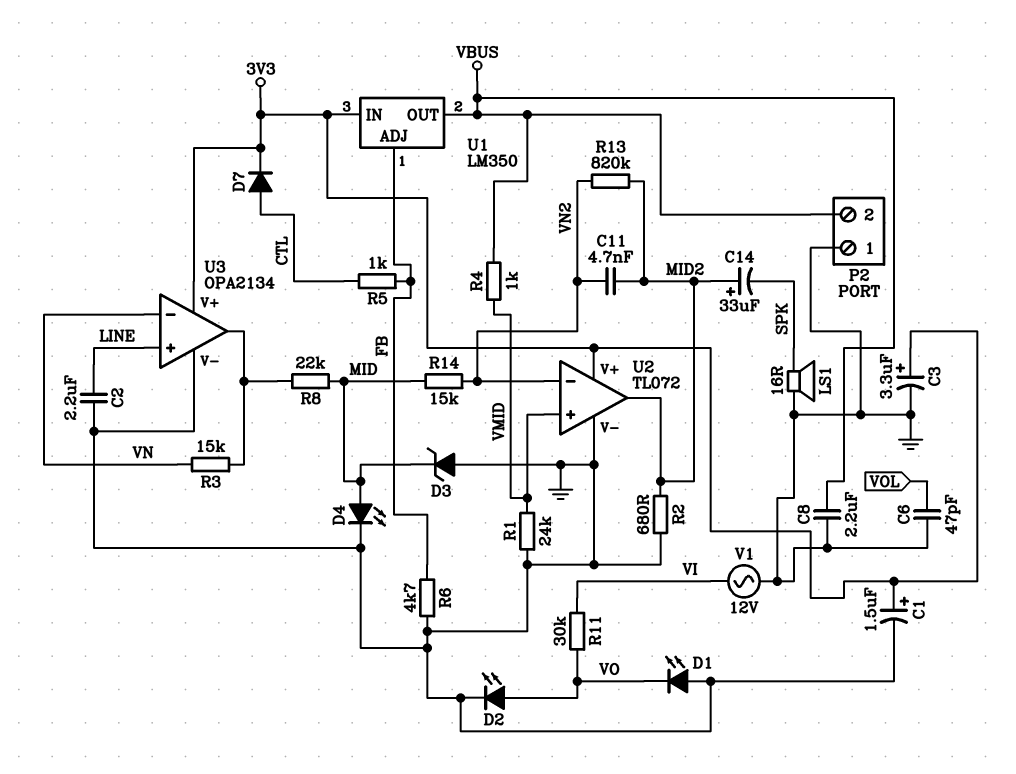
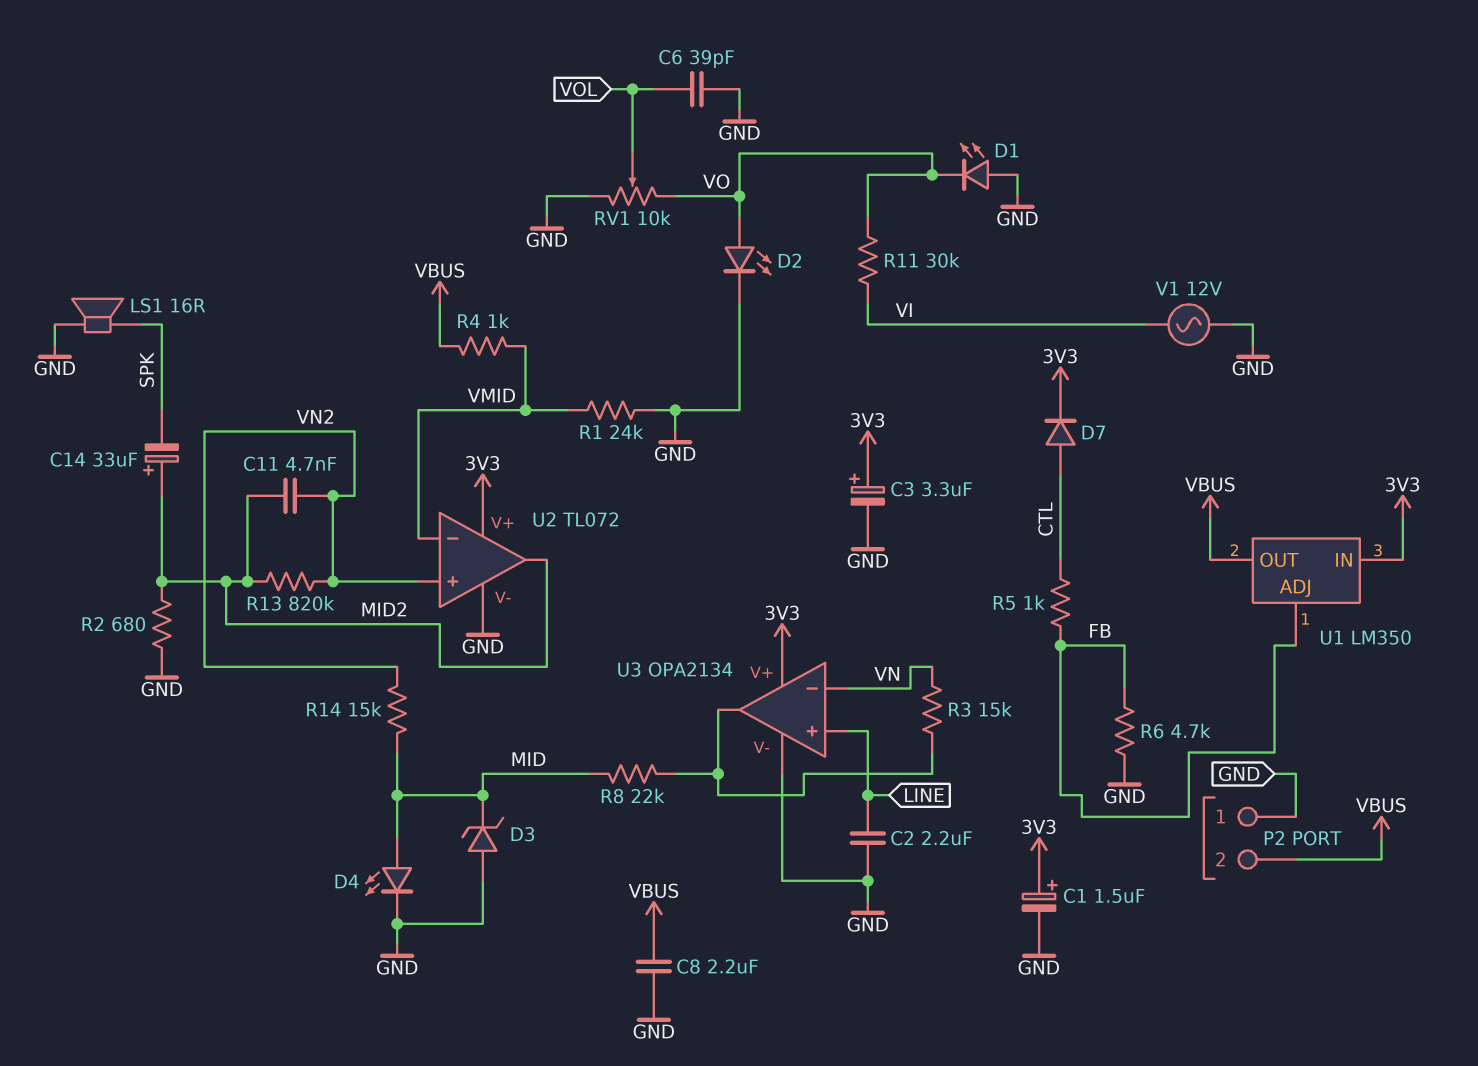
C6: 47pF (GND, VOL) -> 39pF (GND, VOL)
RV1: none -> 10k (GND, VO, wiper VOL)
U2 pin in+: VMID -> VN2
U2 pin in-: VN2 -> VMID

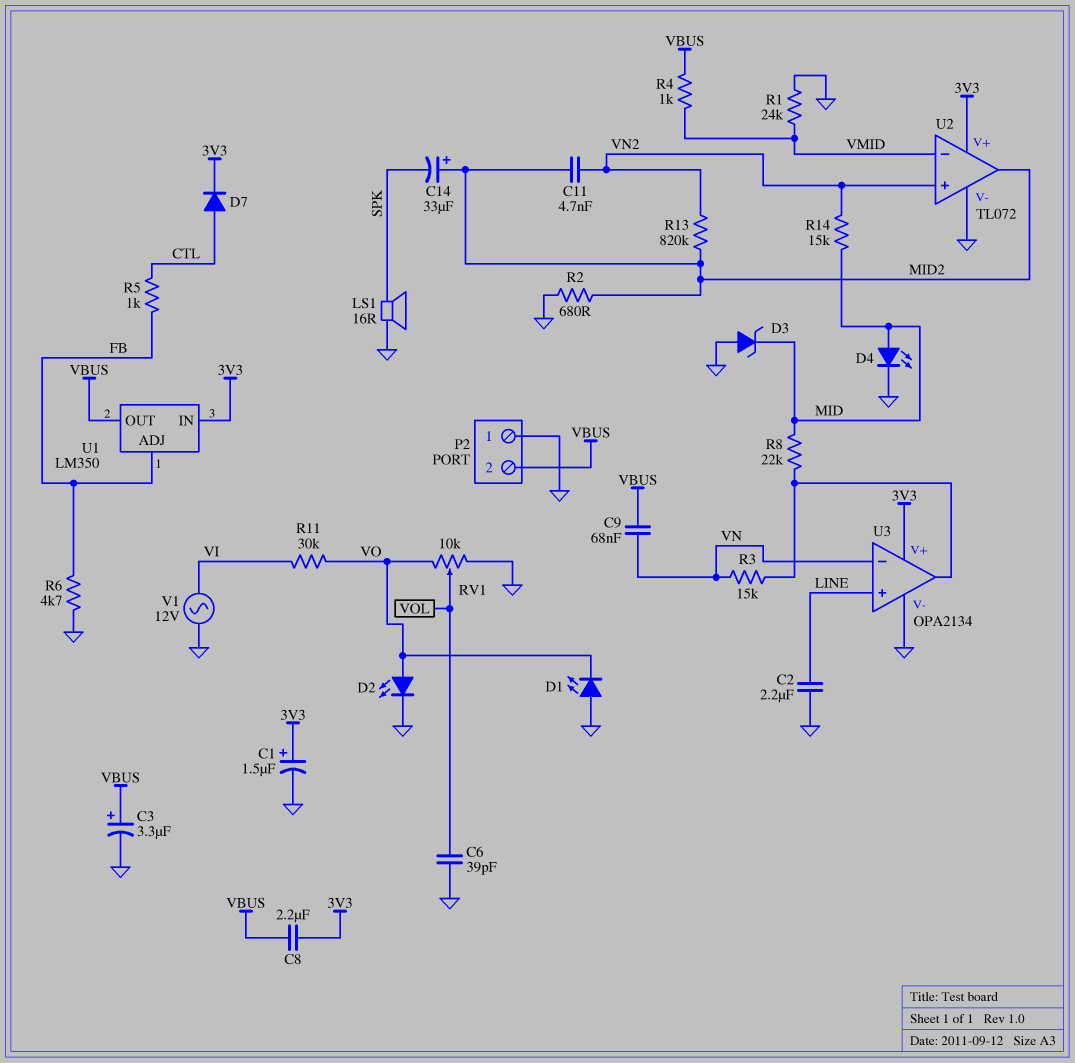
C3: 3.3uF (plus 3V3, minus GND) -> 3.3uF (plus VBUS, minus GND)
C8: 2.2uF (GND, VBUS) -> 2.2uF (3V3, VBUS)
C9: none -> 68nF (VBUS, VN)

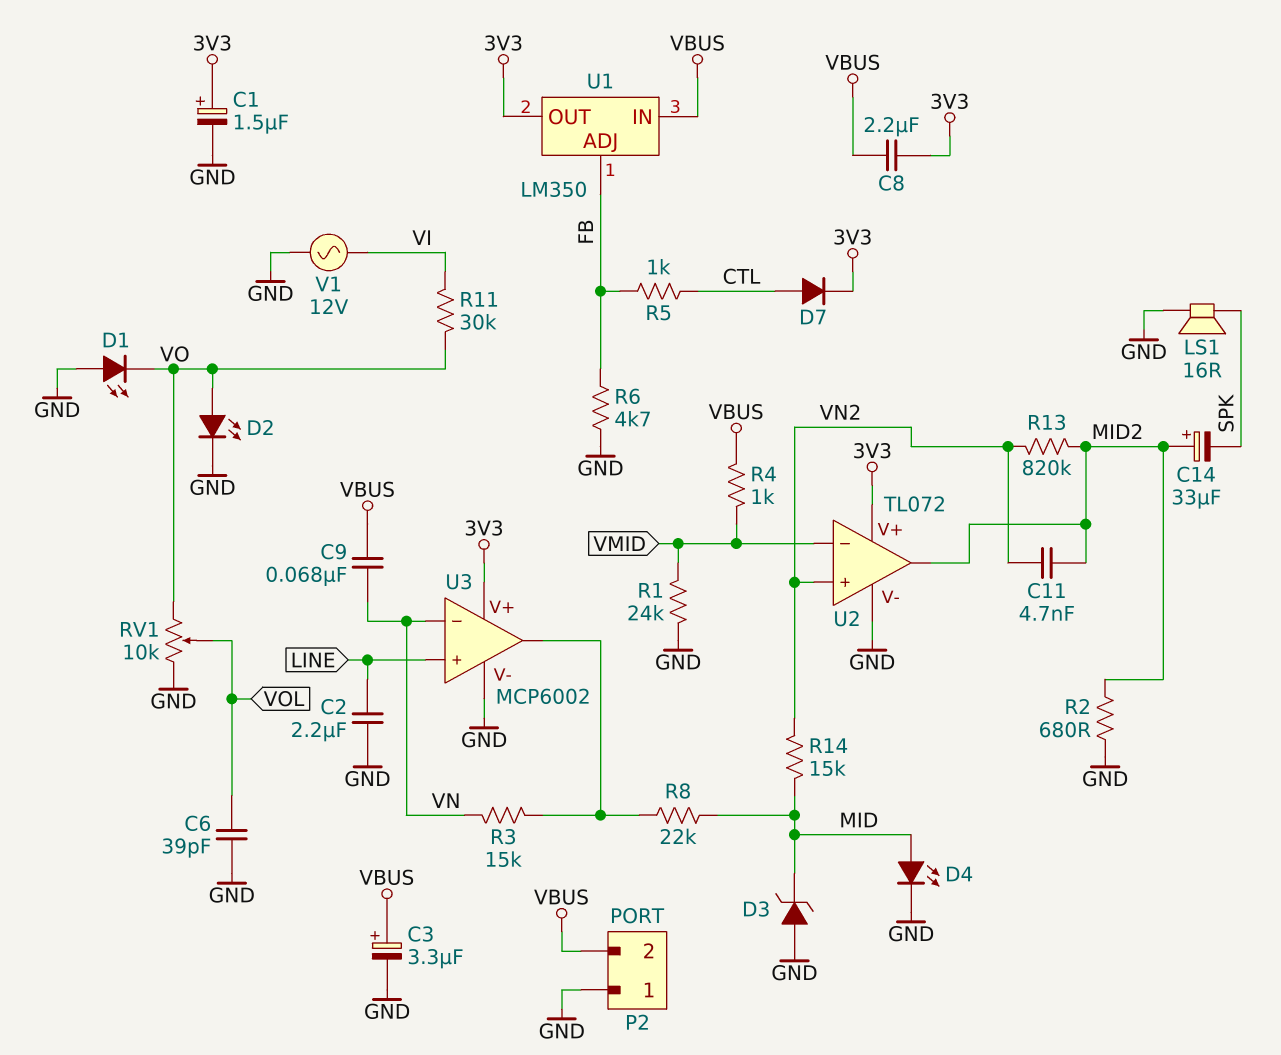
U1 pin IN: 3V3 -> VBUS
U1 pin OUT: VBUS -> 3V3
U3: OPA2134 -> MCP6002

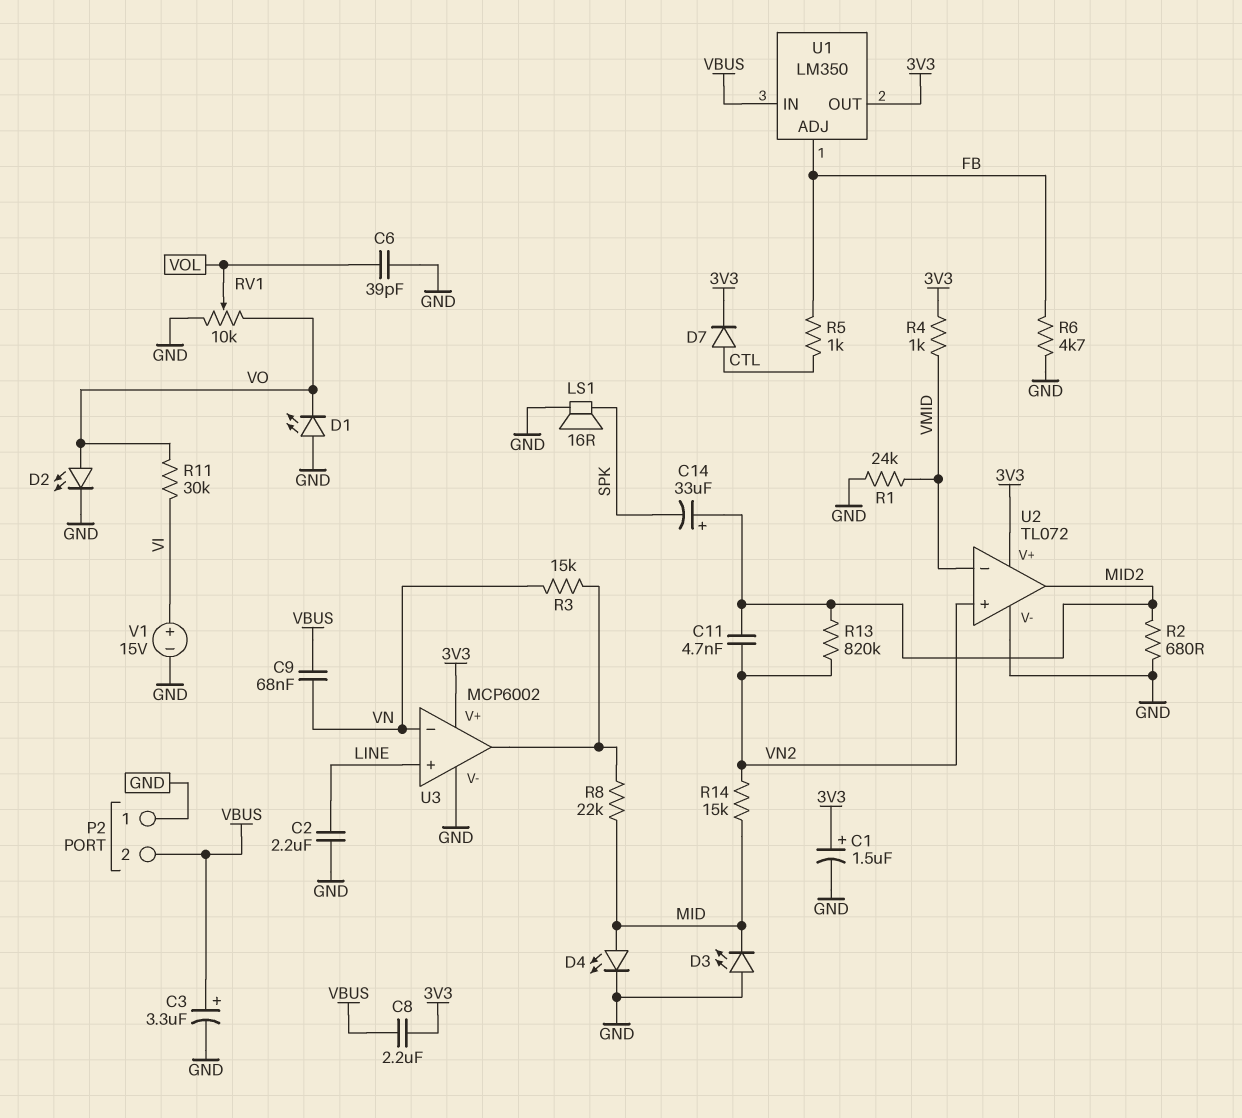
D3: zener (A GND, K MID) -> LED (A GND, K MID)
R4: 1k (VBUS, VMID) -> 1k (3V3, VMID)
V1: AC 12V (GND, VI) -> 15V (plus VI, minus GND)

